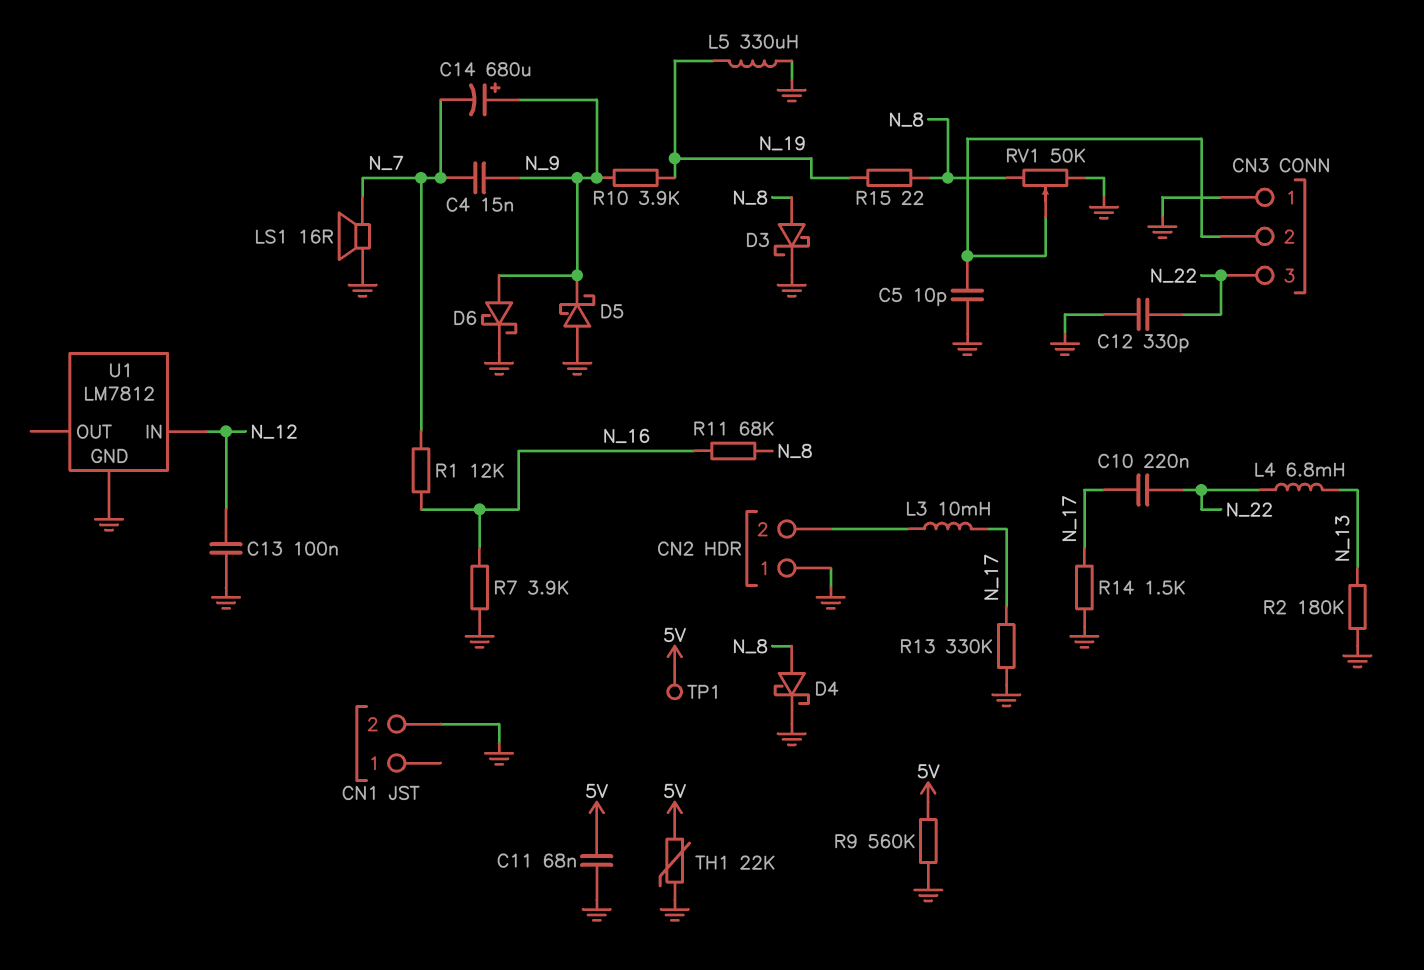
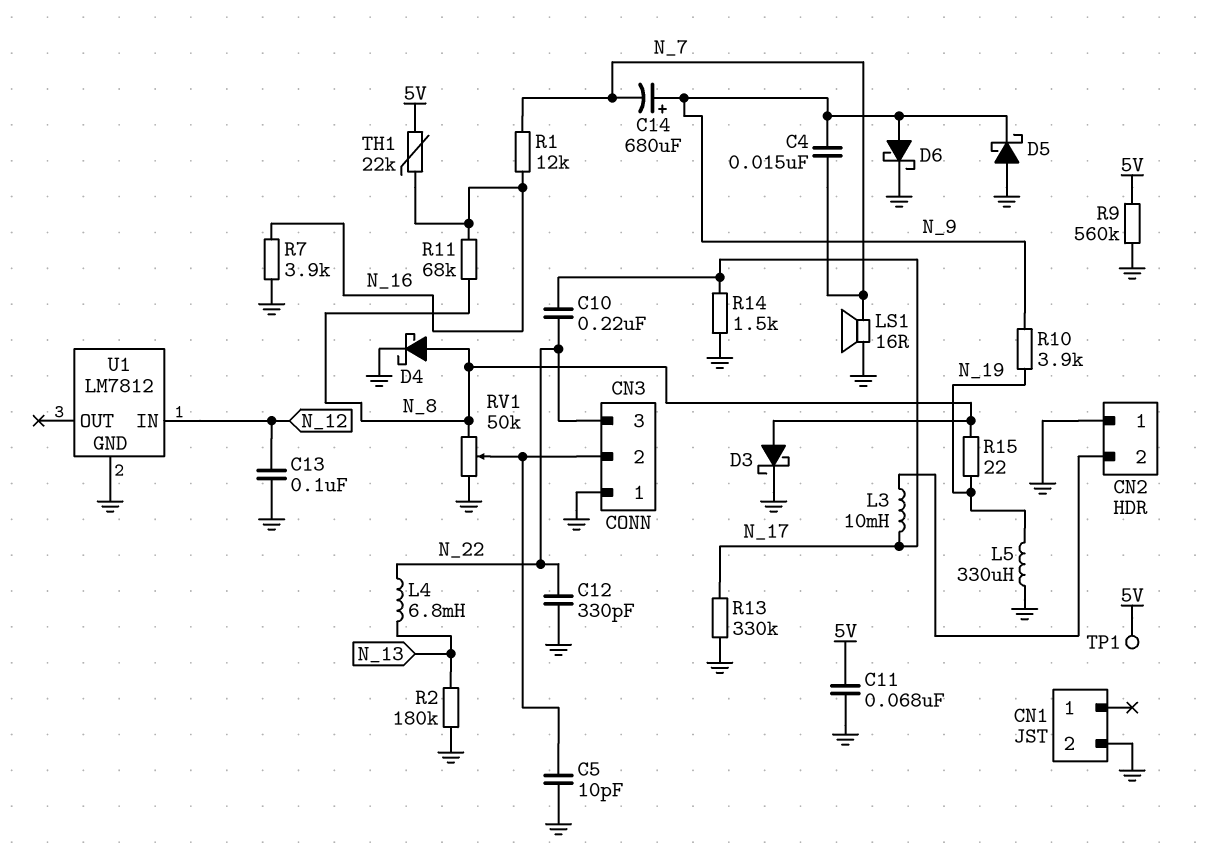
TH1: 22k (5V, GND) -> 22k (5V, N_16)

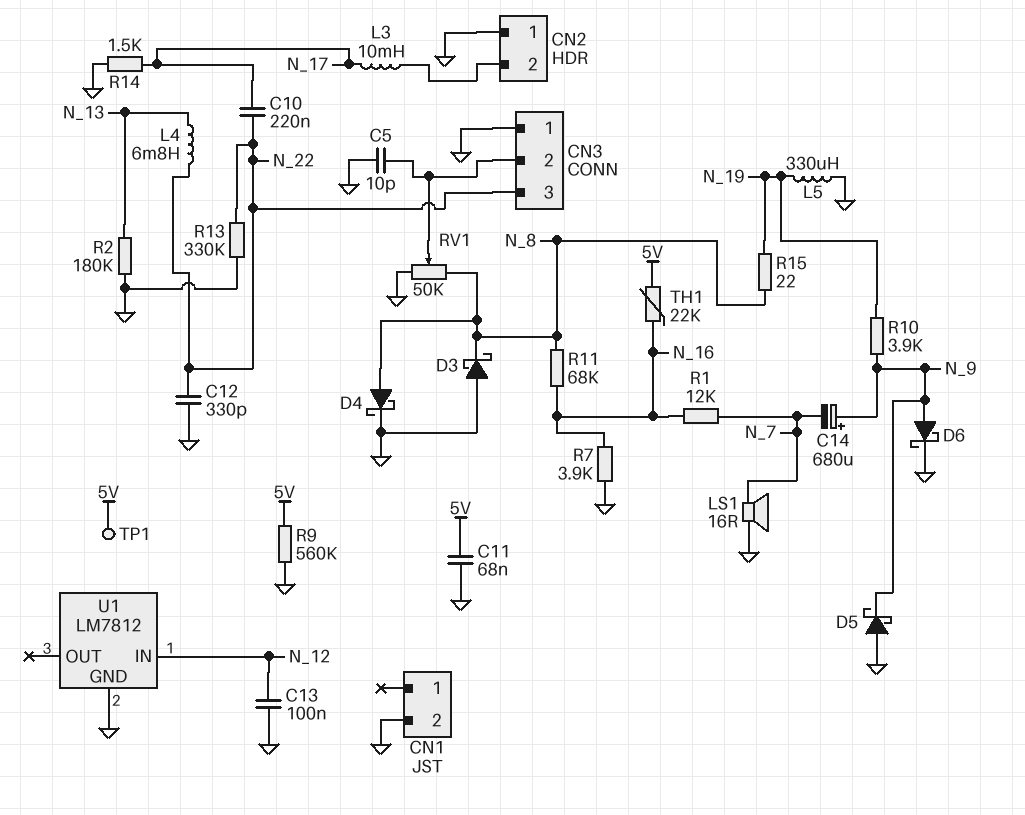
C4: 15nF (N_7, N_9) -> none
D3: schottky (A N_8, K GND) -> schottky (A GND, K N_8)
R13: 330k (GND, N_17) -> 330k (GND, N_22)

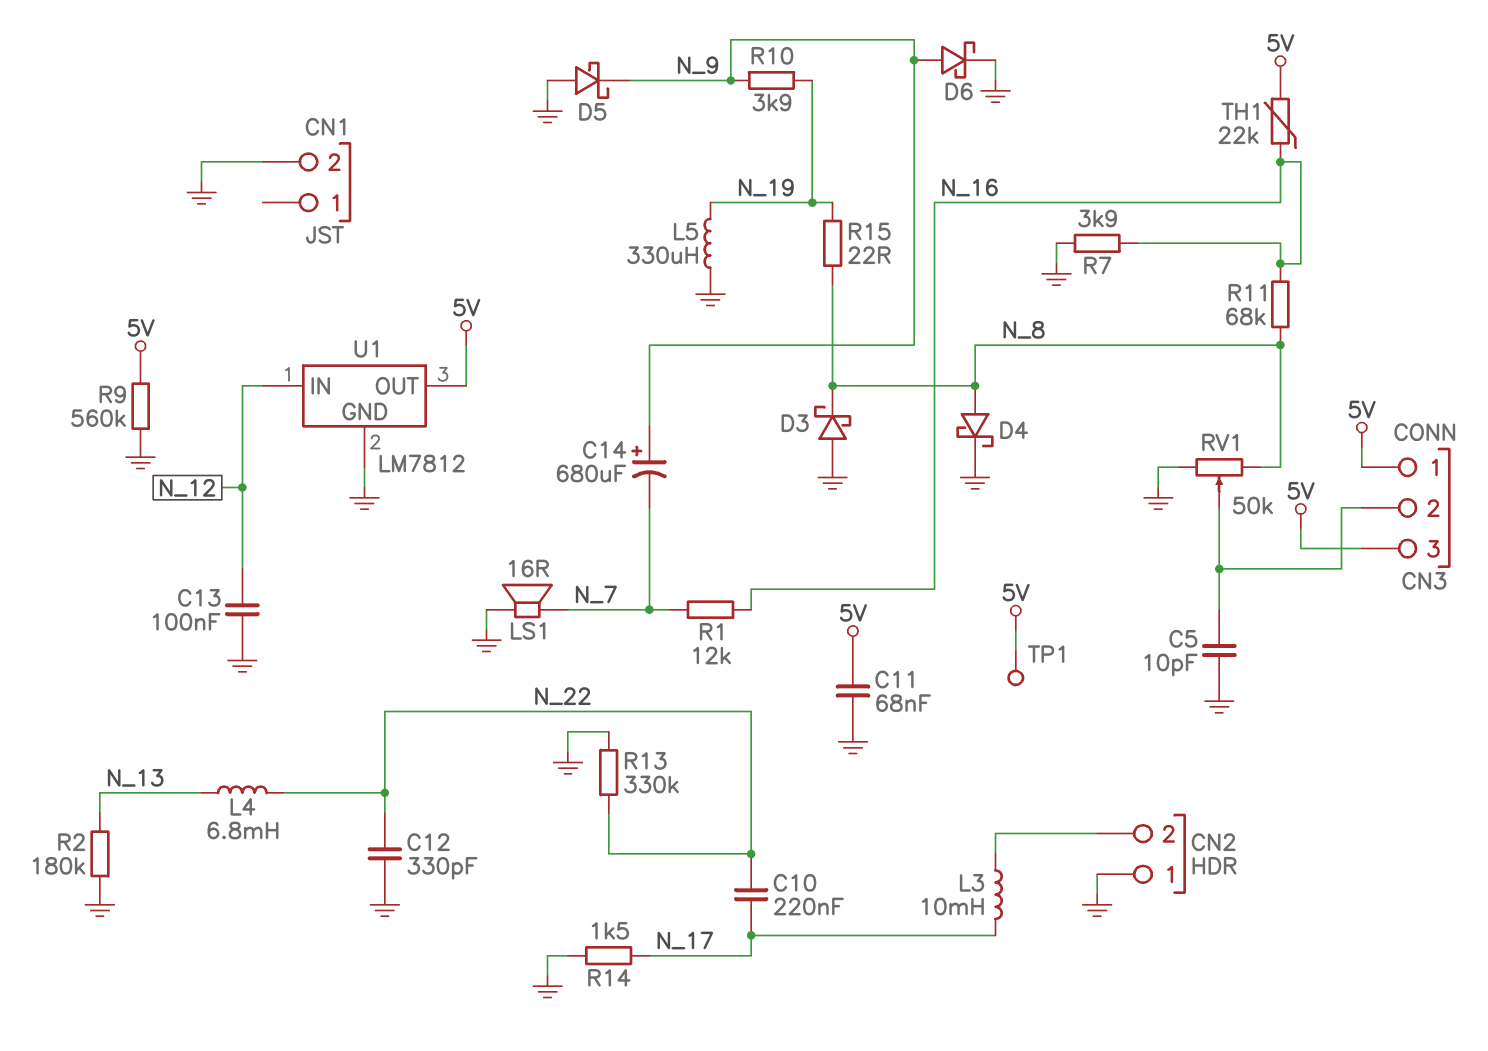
CN3 pin 1: GND -> 5V
CN3 pin 3: N_22 -> 5V
U1 pin OUT: none -> 5V

